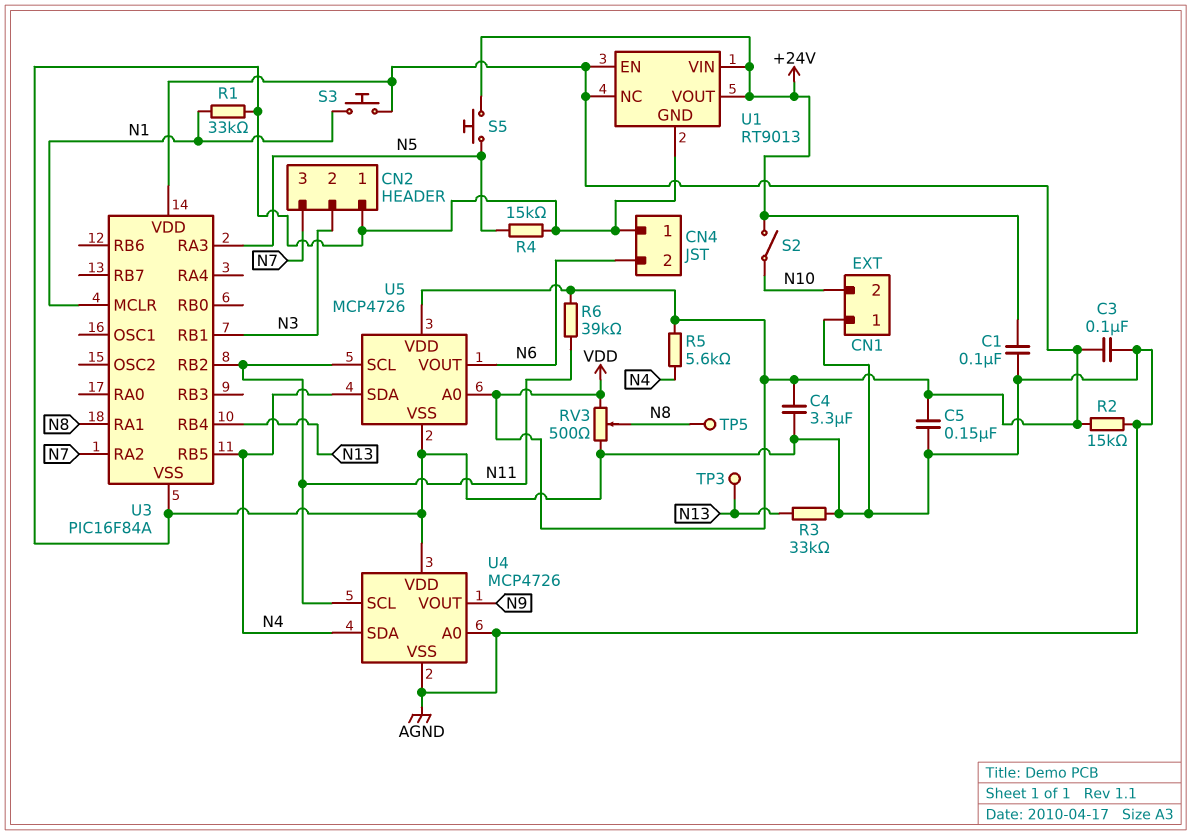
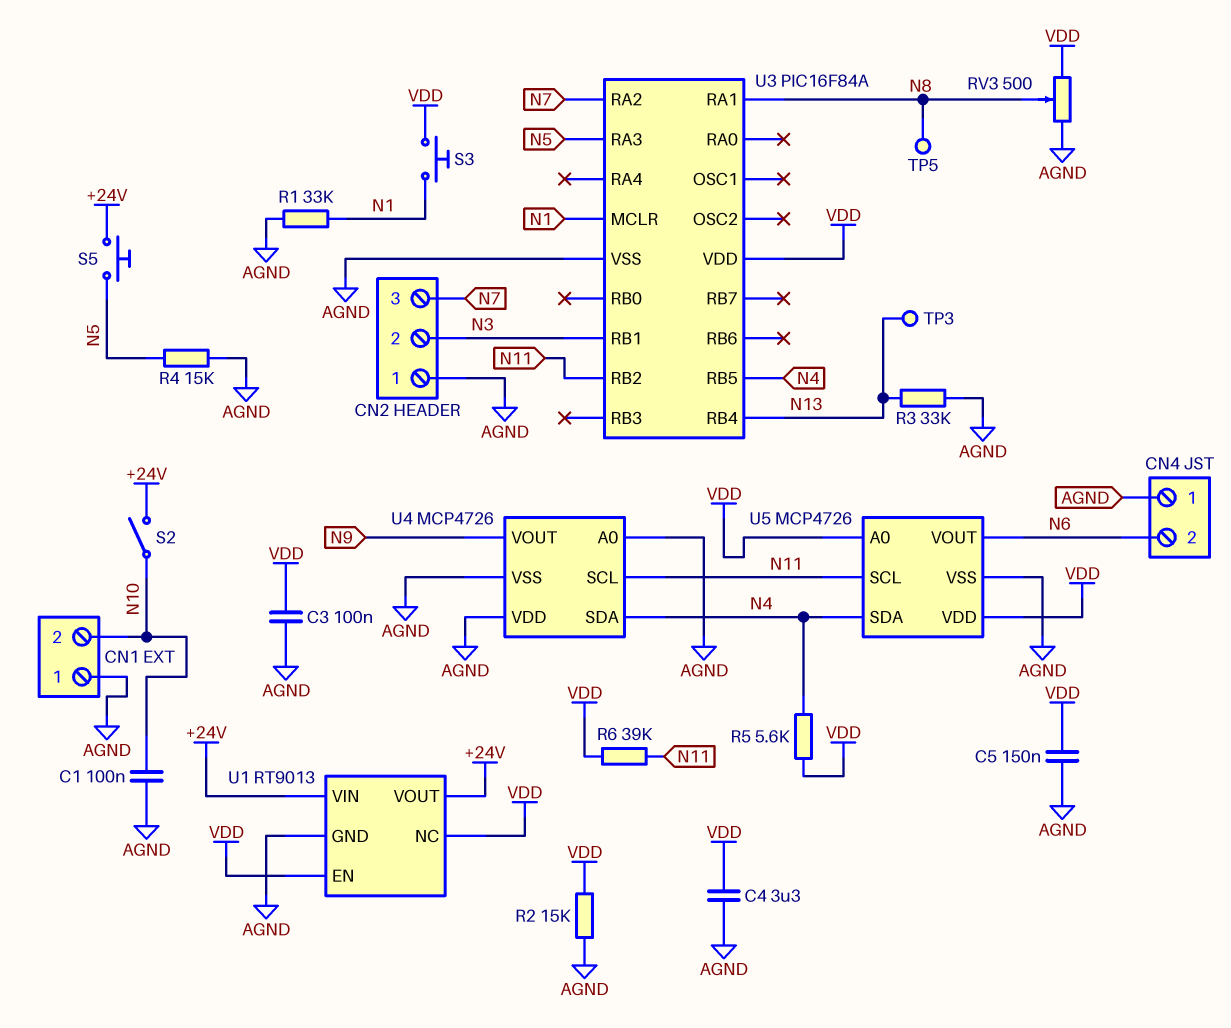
C1: 100nF (+24V, AGND) -> 100nF (AGND, N10)

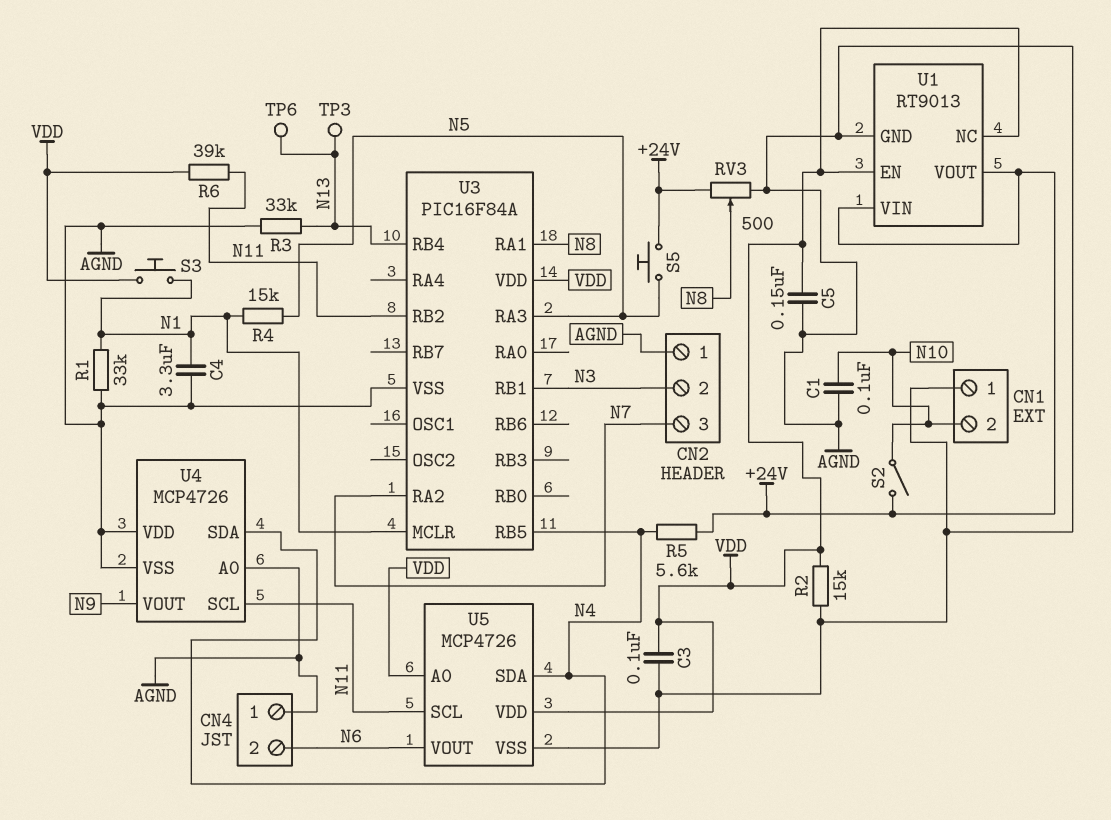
C4: 3.3uF (AGND, VDD) -> 3.3uF (AGND, N1)
R4: 15k (AGND, N5) -> 15k (N1, N5)
R5: 5.6k (N4, VDD) -> 5.6k (+24V, N4)
RV3: 500 (AGND, VDD, wiper N8) -> 500 (+24V, AGND, wiper N8)
TP5: test point (N8) -> none
TP6: none -> test point (N13)

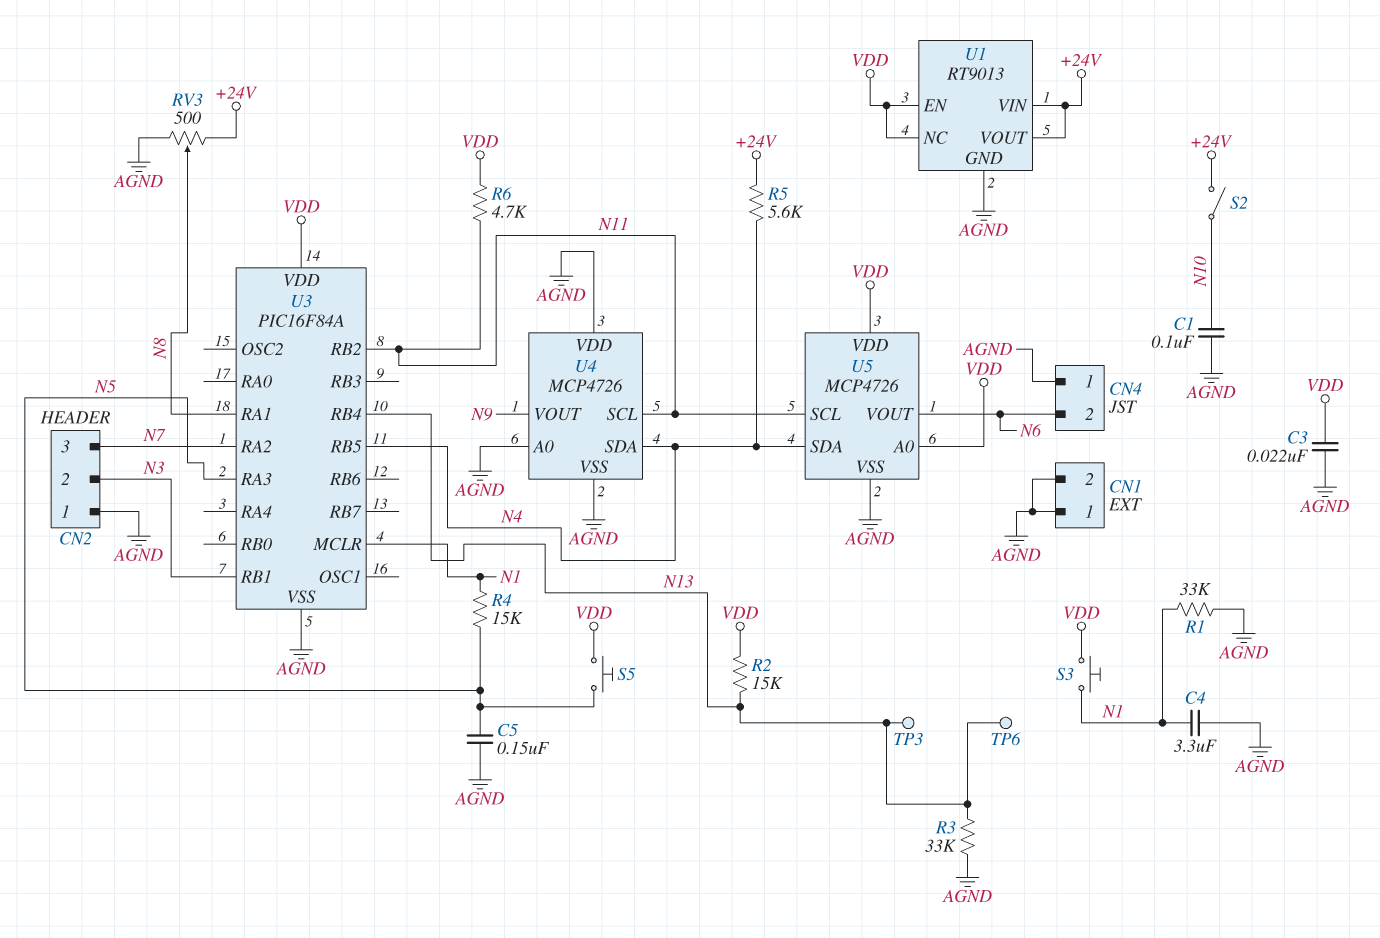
C3: 100nF (AGND, VDD) -> 22nF (AGND, VDD)
C5: 150nF (AGND, VDD) -> 150nF (AGND, N5)
CN1 pin 2: N10 -> AGND
R2: 15k (AGND, VDD) -> 15k (N13, VDD)
R6: 39k (N11, VDD) -> 4.7k (N11, VDD)
S5: button (+24V, N5) -> button (N5, VDD)

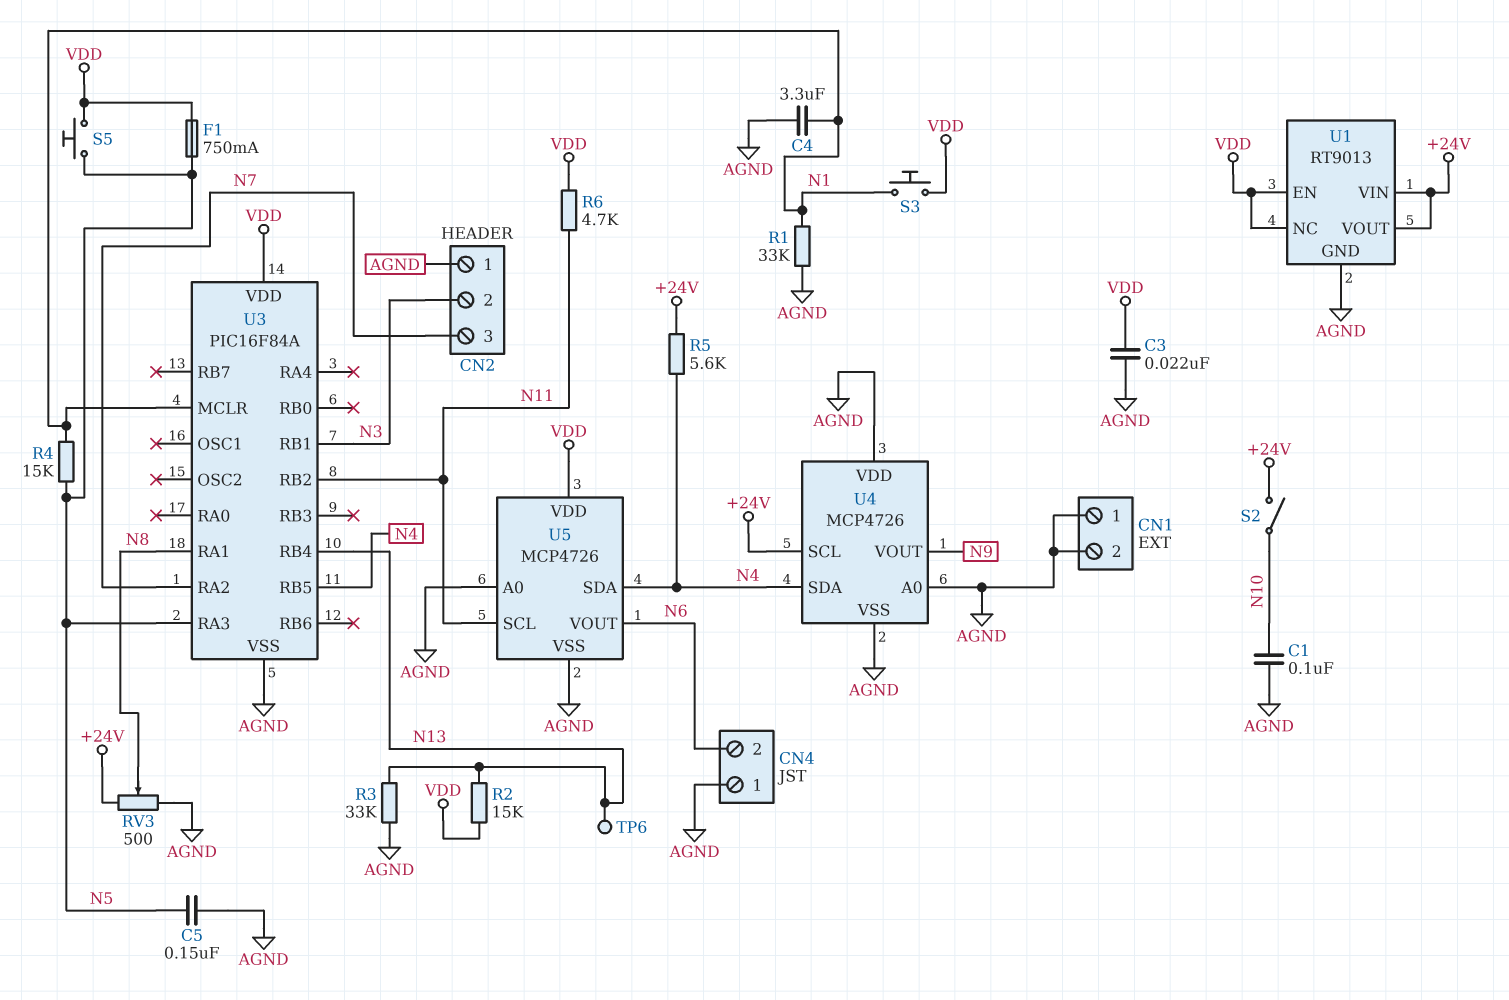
F1: none -> 750mA (N5, VDD)
TP3: test point (N13) -> none
U4 pin SCL: N11 -> +24V
U5 pin A0: VDD -> AGND

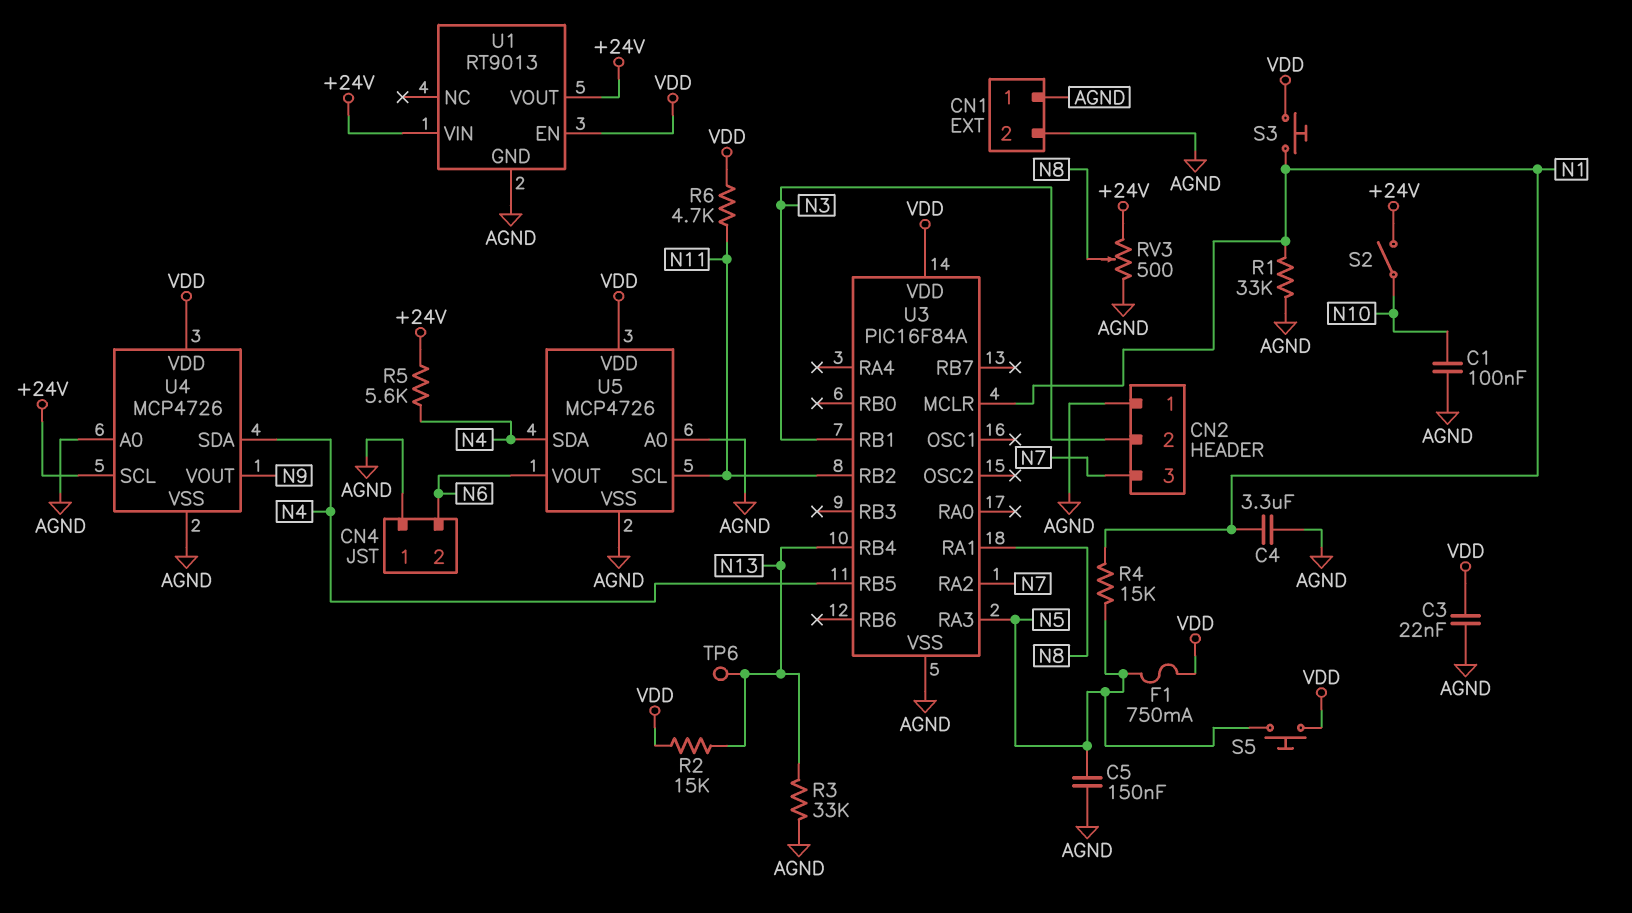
U1 pin NC: VDD -> none
U4 pin VDD: AGND -> VDD

